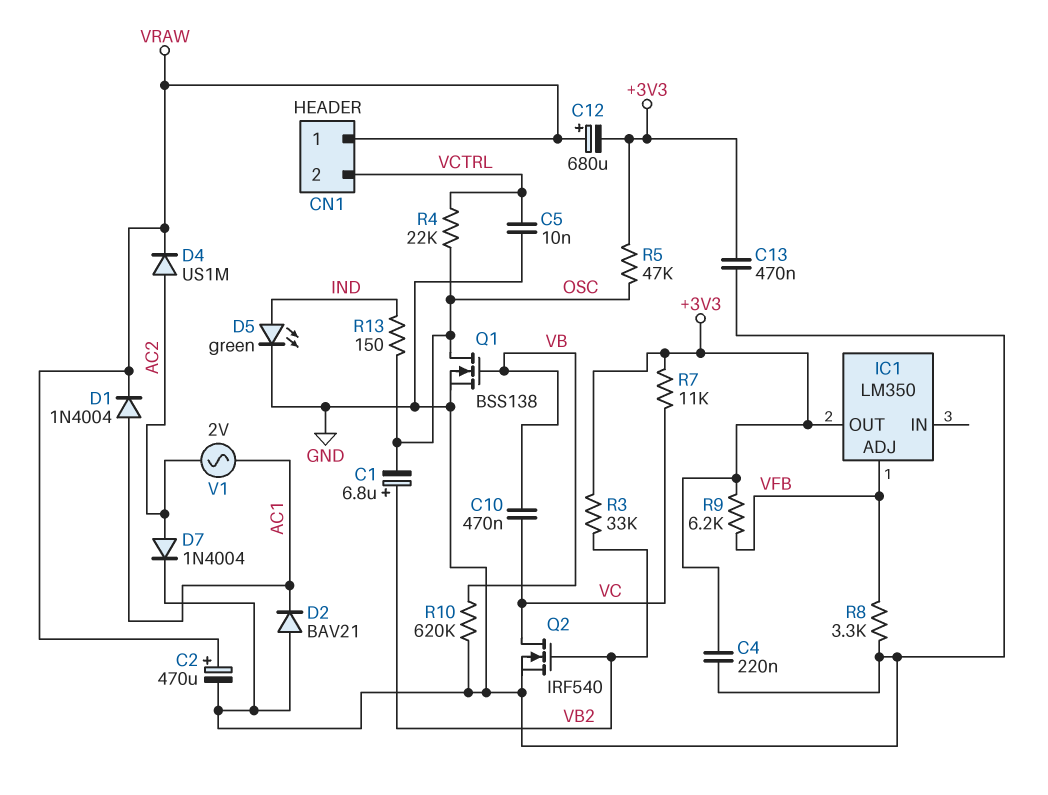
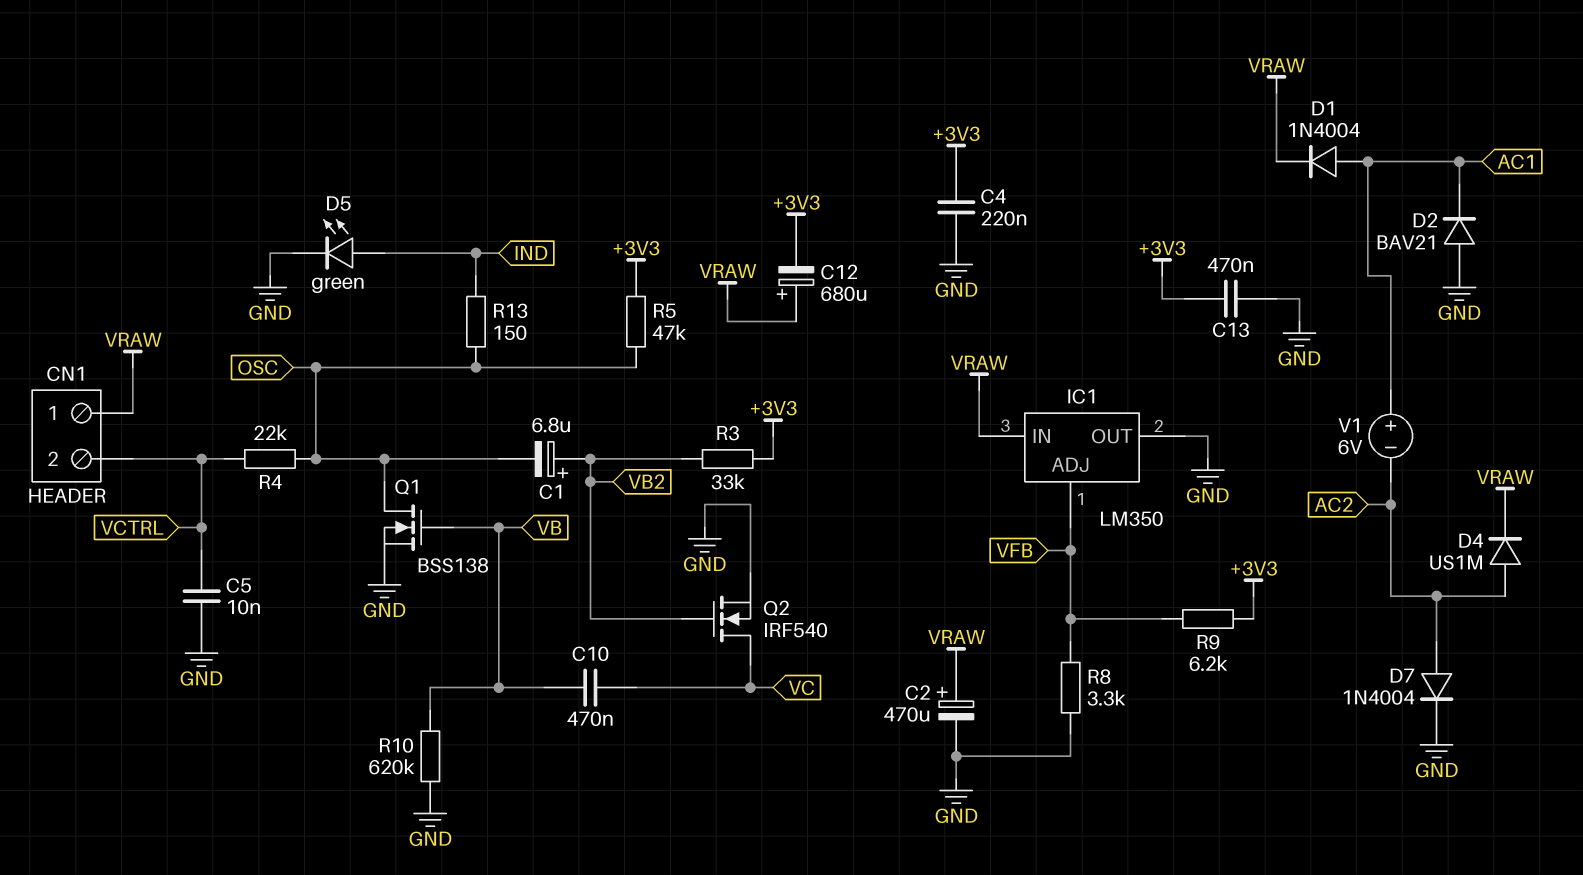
IC1 pin IN: none -> VRAW
IC1 pin OUT: +3V3 -> GND
R7: 11k (+3V3, VC) -> none
V1: AC 2V (AC1, AC2) -> 6V (plus AC1, minus AC2)

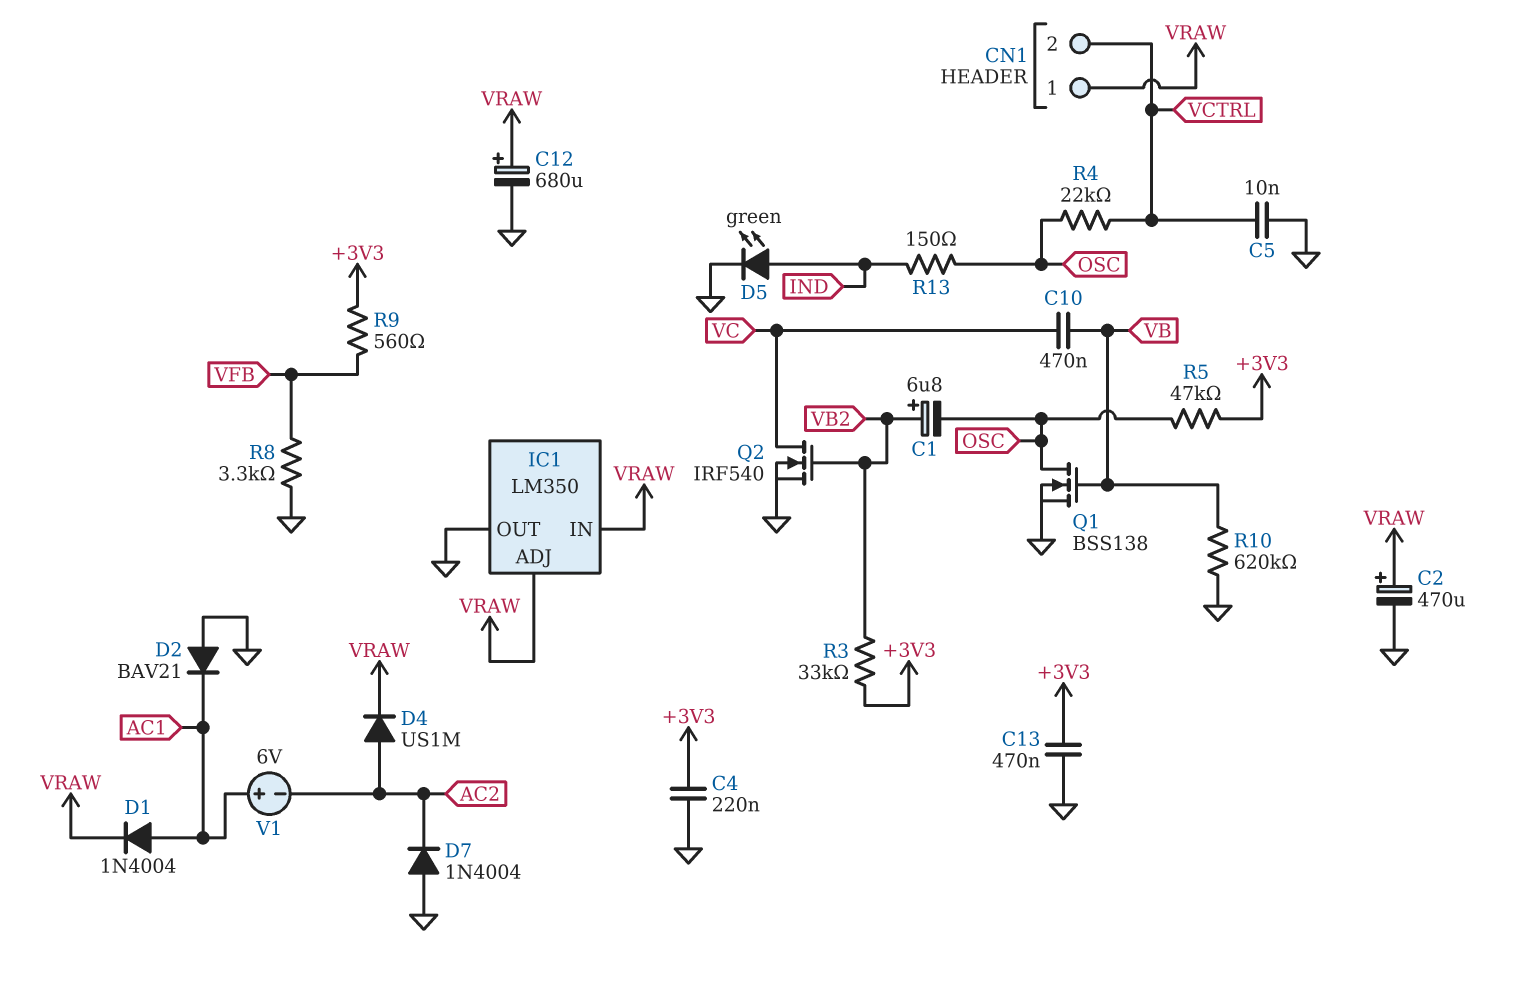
C12: 680uF (plus VRAW, minus +3V3) -> 680uF (plus VRAW, minus GND)
D7: diode 1N4004 (A AC2, K GND) -> diode 1N4004 (A GND, K AC2)
IC1 pin ADJ: VFB -> VRAW
R9: 6.2k (+3V3, VFB) -> 560 (+3V3, VFB)

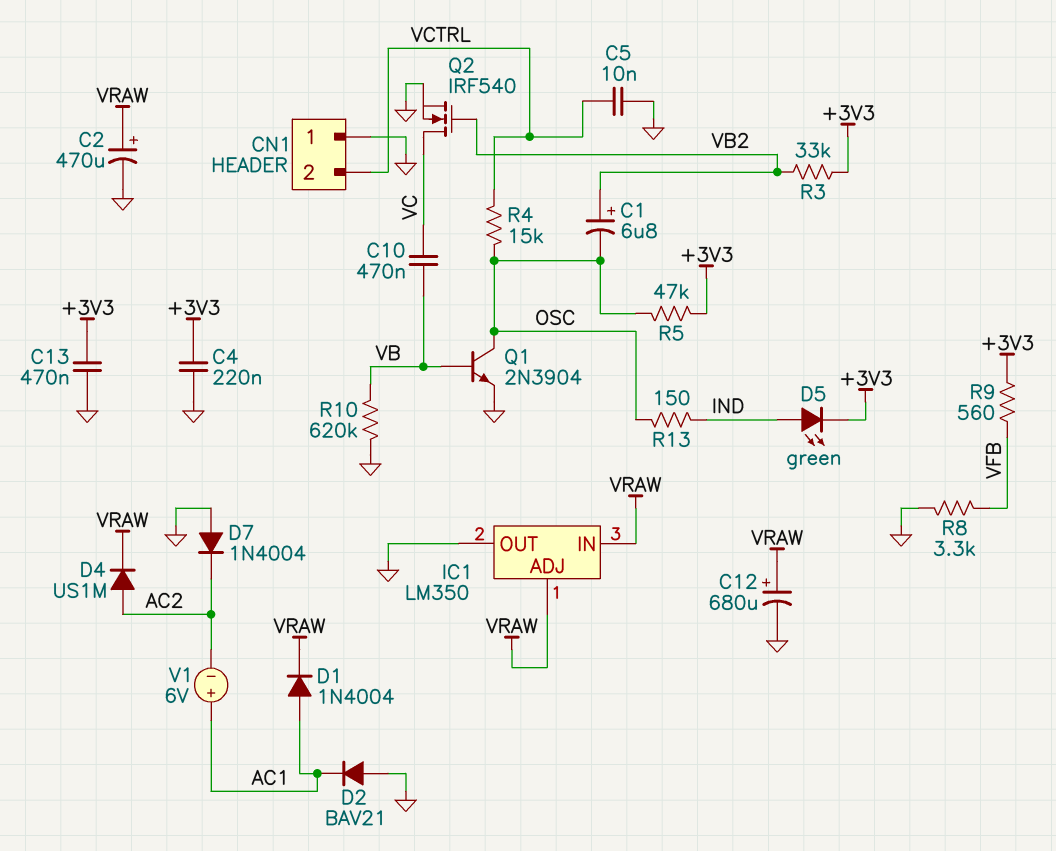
CN1 pin 1: VRAW -> GND
D5: LED green (A IND, K GND) -> LED green (A IND, K +3V3)
Q1: NMOS BSS138 (G VB, D OSC, S GND) -> NPN 2N3904 (B VB, C OSC, E GND)
R4: 22k (OSC, VCTRL) -> 15k (OSC, VCTRL)

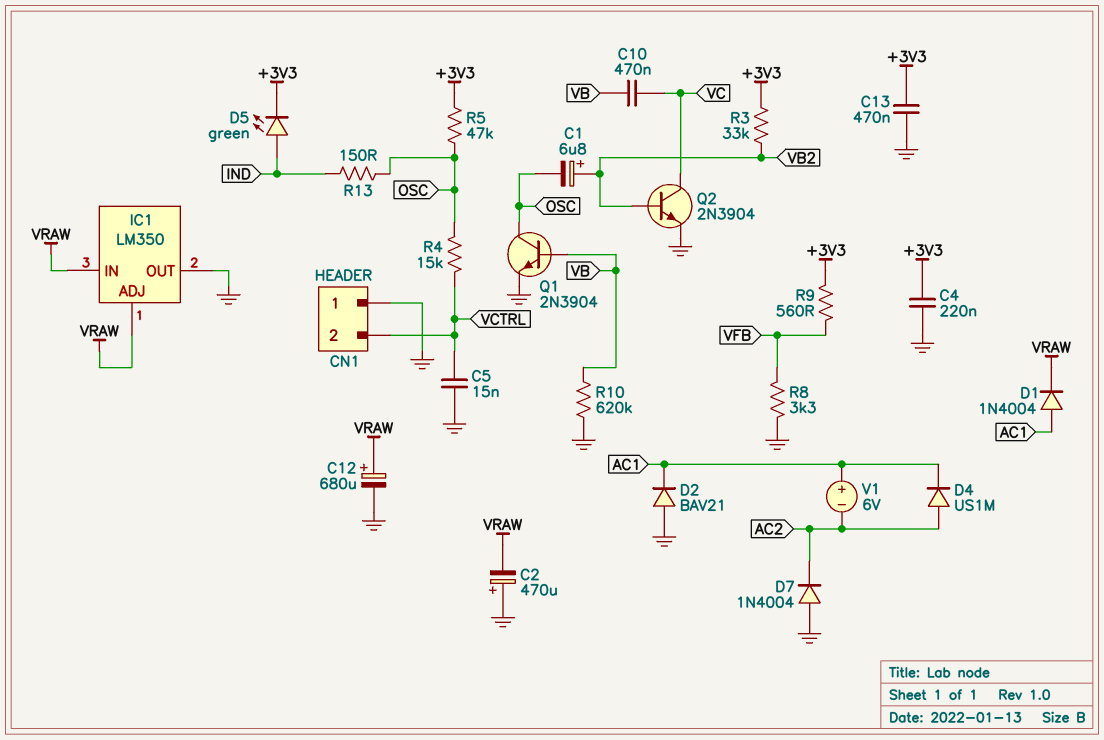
C2: 470uF (plus VRAW, minus GND) -> 470uF (plus GND, minus VRAW)
C5: 10nF (GND, VCTRL) -> 15nF (GND, VCTRL)
D4: diode US1M (A AC2, K VRAW) -> diode US1M (A AC2, K AC1)
Q2: NMOS IRF540 (G VB2, D VC, S GND) -> NPN 2N3904 (B VB2, C VC, E GND)

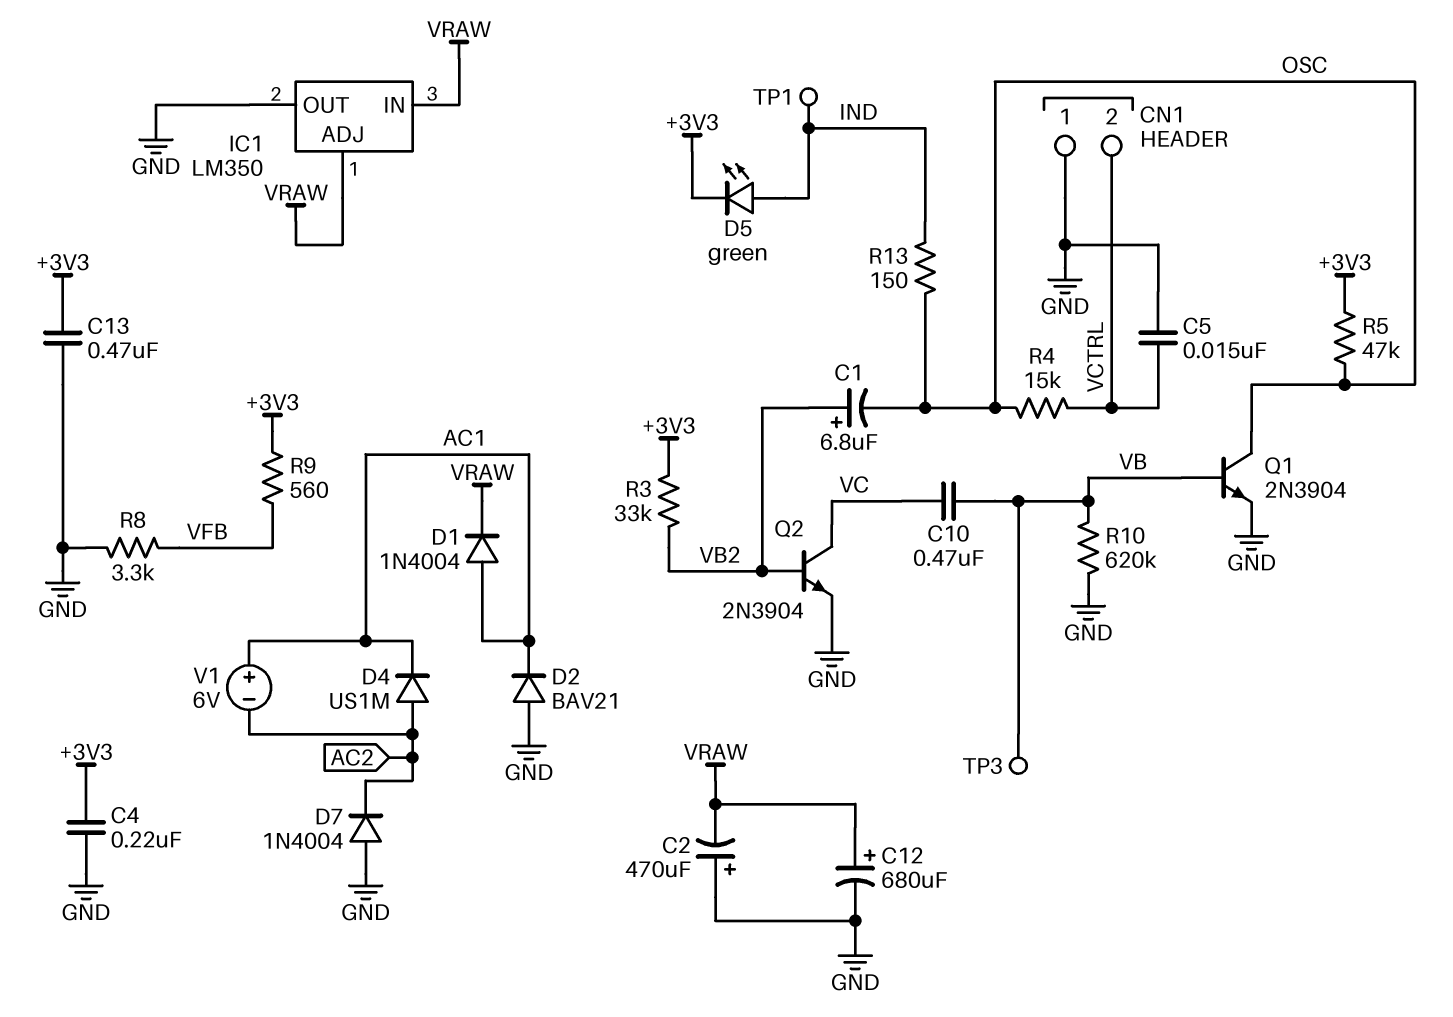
TP1: none -> test point (IND)
TP3: none -> test point (VB)

